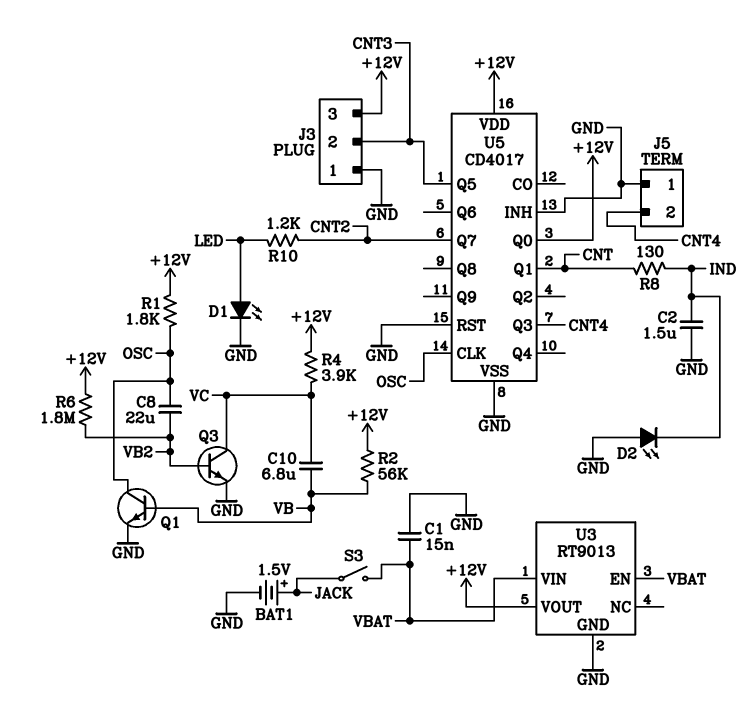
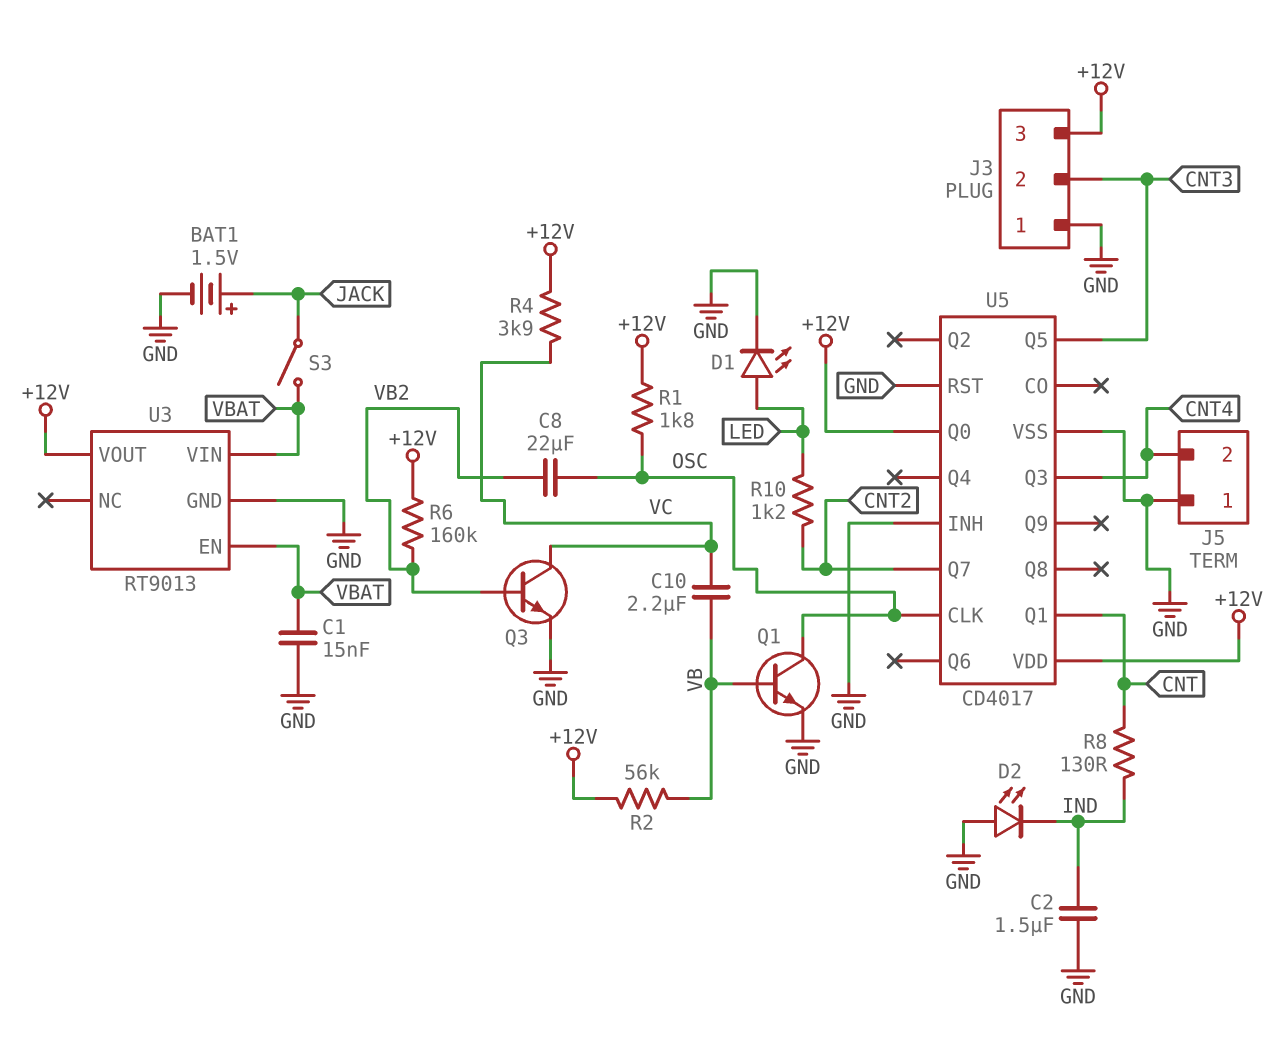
C10: 6.8uF (VB, VC) -> 2.2uF (VB, VC)
R6: 1.8M (+12V, VB2) -> 160k (+12V, VB2)

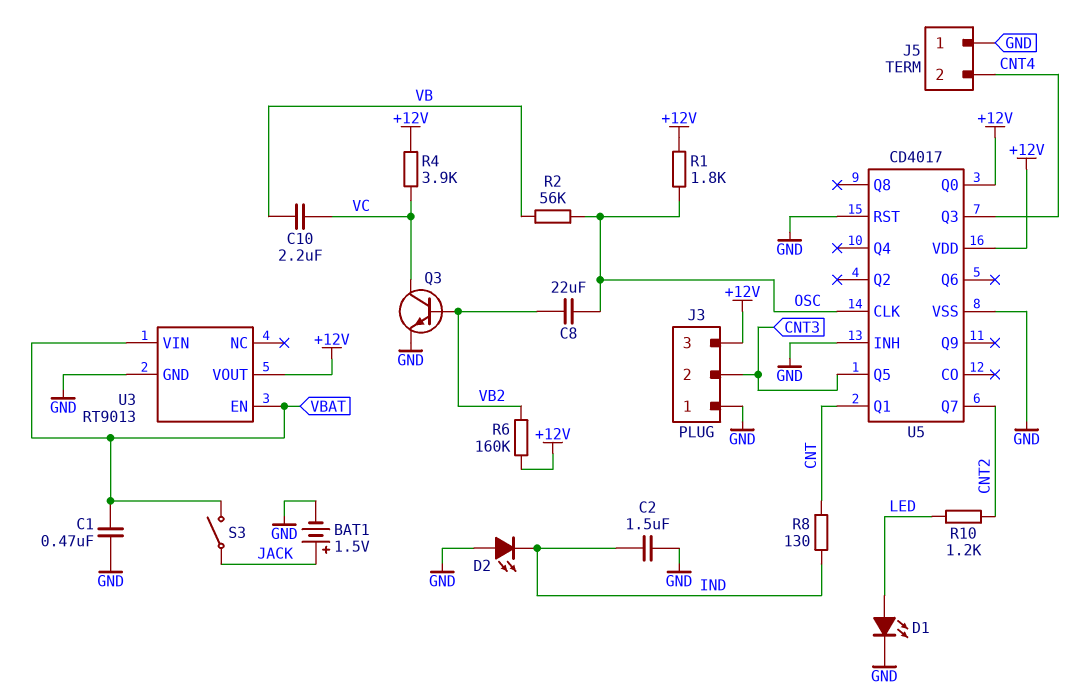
C1: 15nF (GND, VBAT) -> 470nF (GND, VBAT)
Q1: NPN (B VB, C OSC, E GND) -> none
R2: 56k (+12V, VB) -> 56k (OSC, VB)

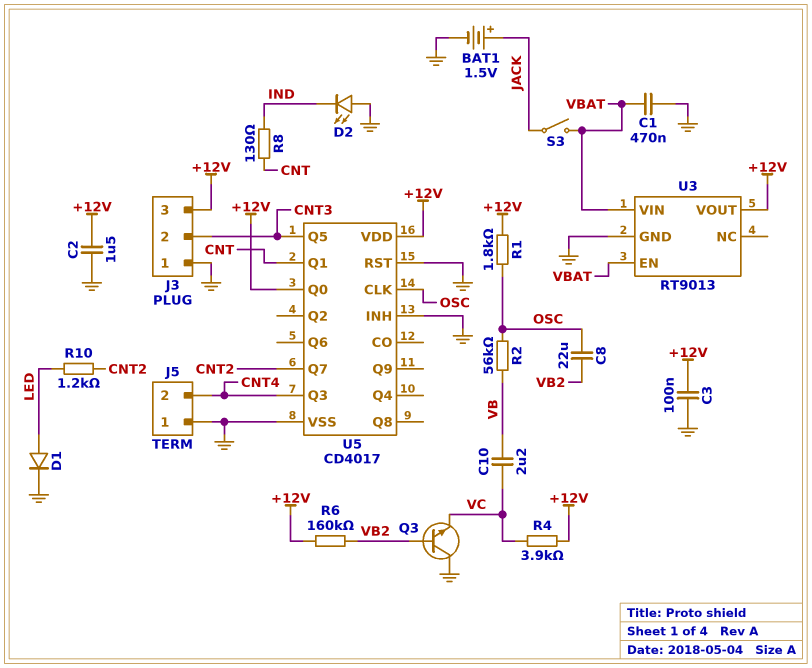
C2: 1.5uF (GND, IND) -> 1.5uF (+12V, GND)
C3: none -> 100nF (+12V, GND)
D1: LED (A LED, K GND) -> diode (A LED, K GND)
Q3: NPN (B VB2, C VC, E GND) -> NPN (B VB2, C GND, E VC)

